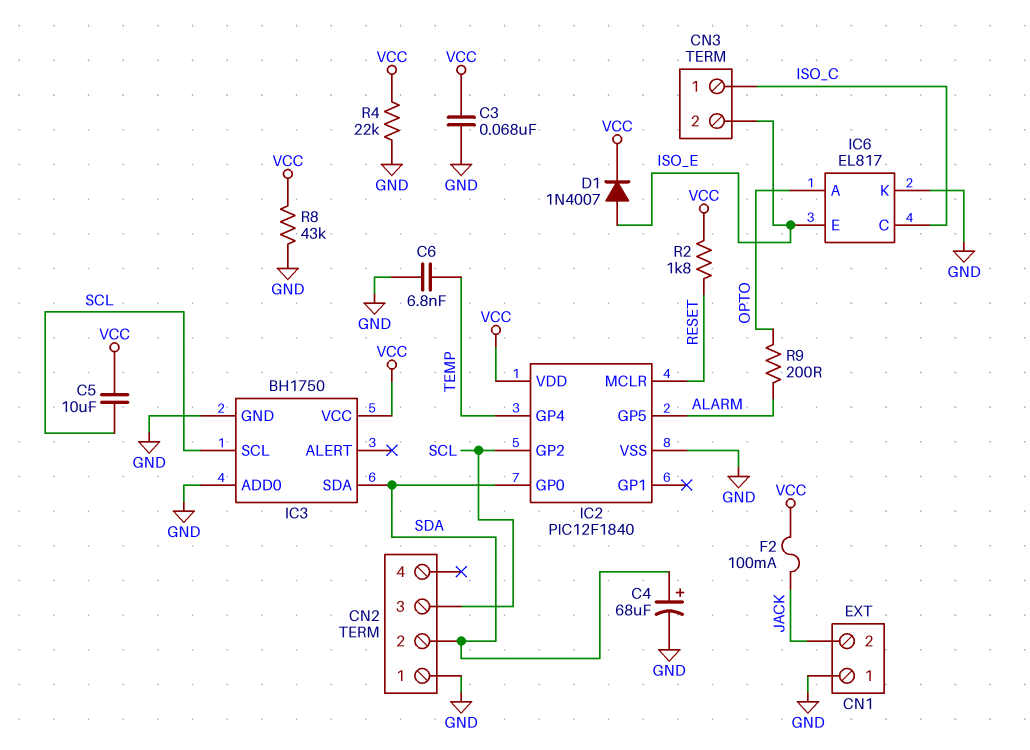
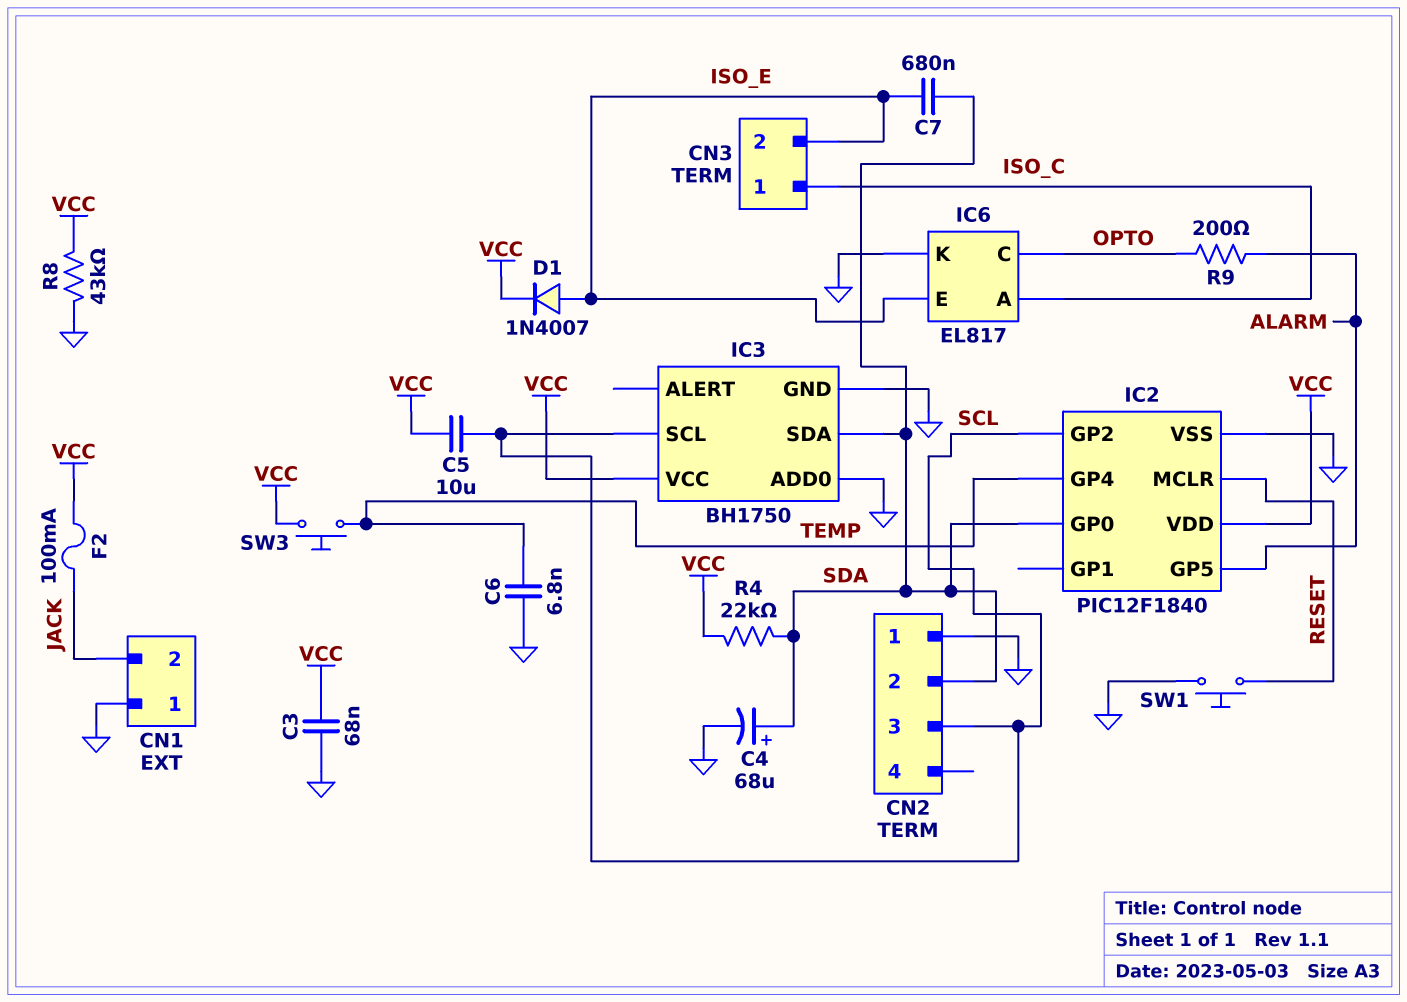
C7: none -> 680nF (ISO_E, SDA)
IC6 pin A: OPTO -> ISO_C
IC6 pin C: ISO_C -> OPTO
R2: 1.8k (RESET, VCC) -> none
R4: 22k (GND, VCC) -> 22k (SDA, VCC)
SW1: none -> button (GND, RESET)
SW3: none -> button (TEMP, VCC)

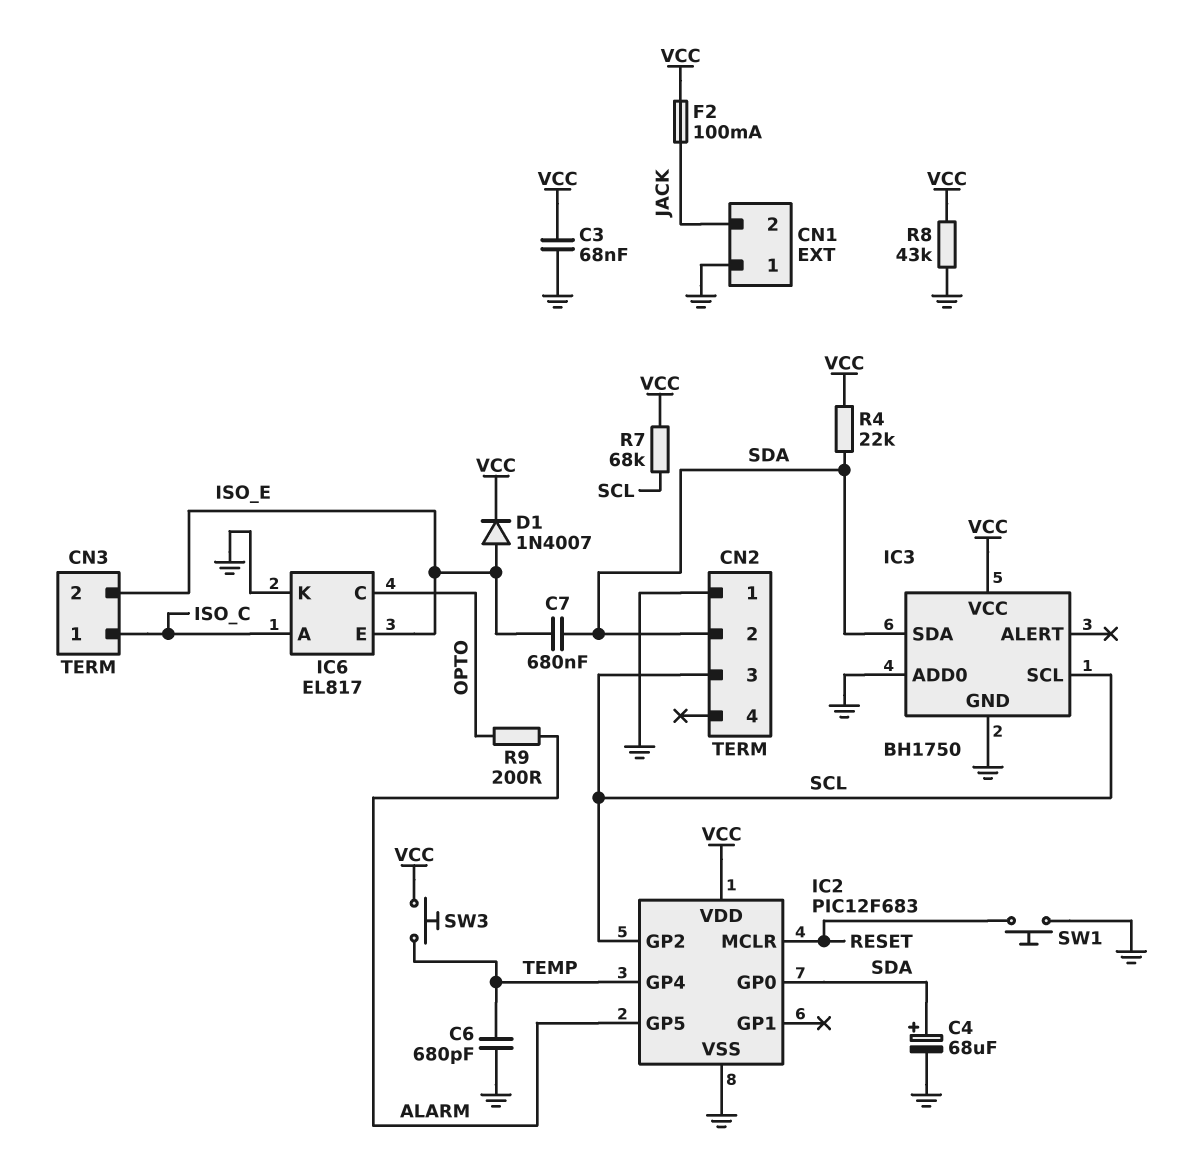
C5: 10uF (SCL, VCC) -> none
C6: 6.8nF (GND, TEMP) -> 680pF (GND, TEMP)
IC2: PIC12F1840 -> PIC12F683
R7: none -> 68k (SCL, VCC)

